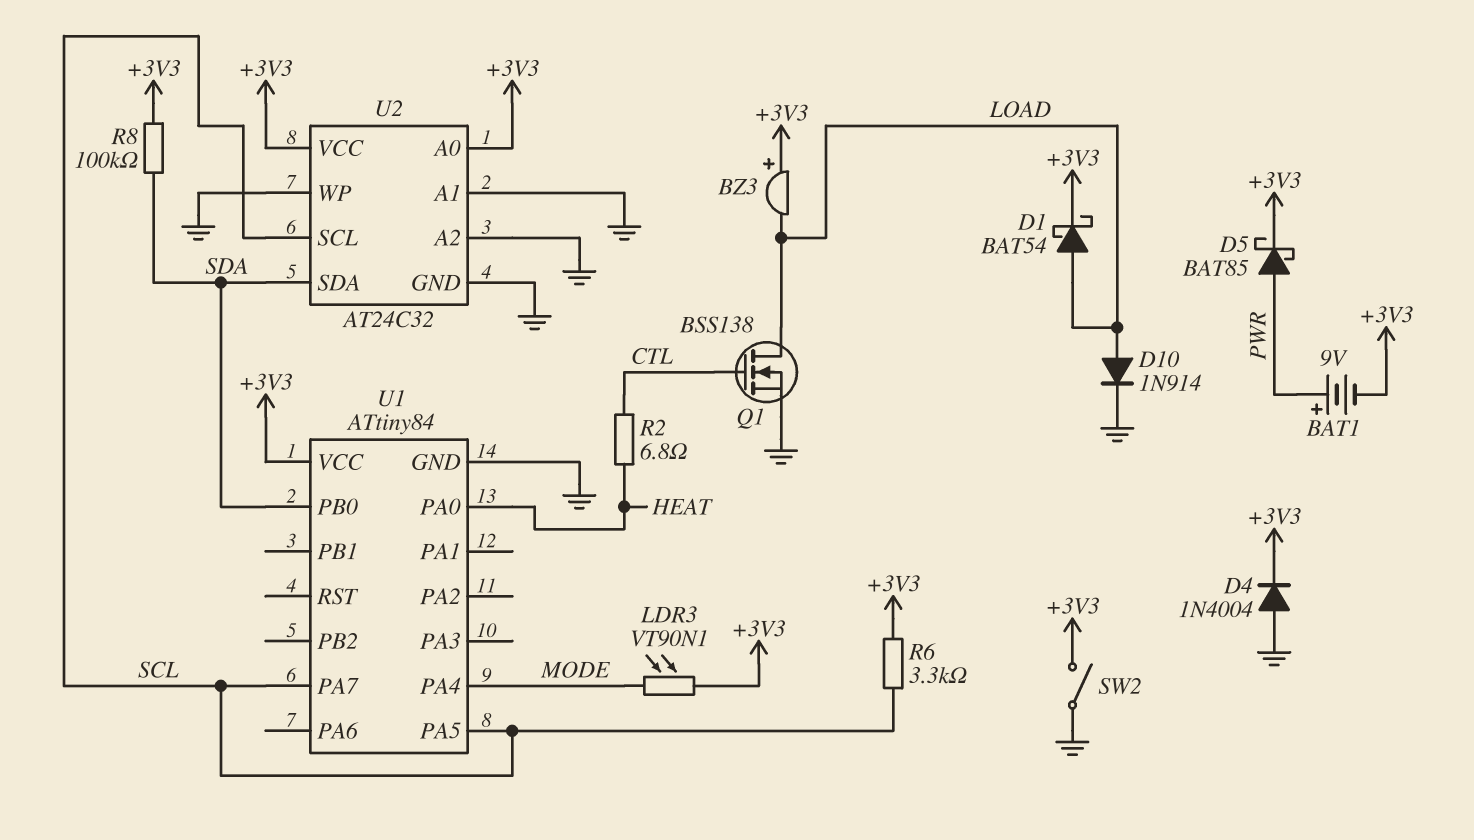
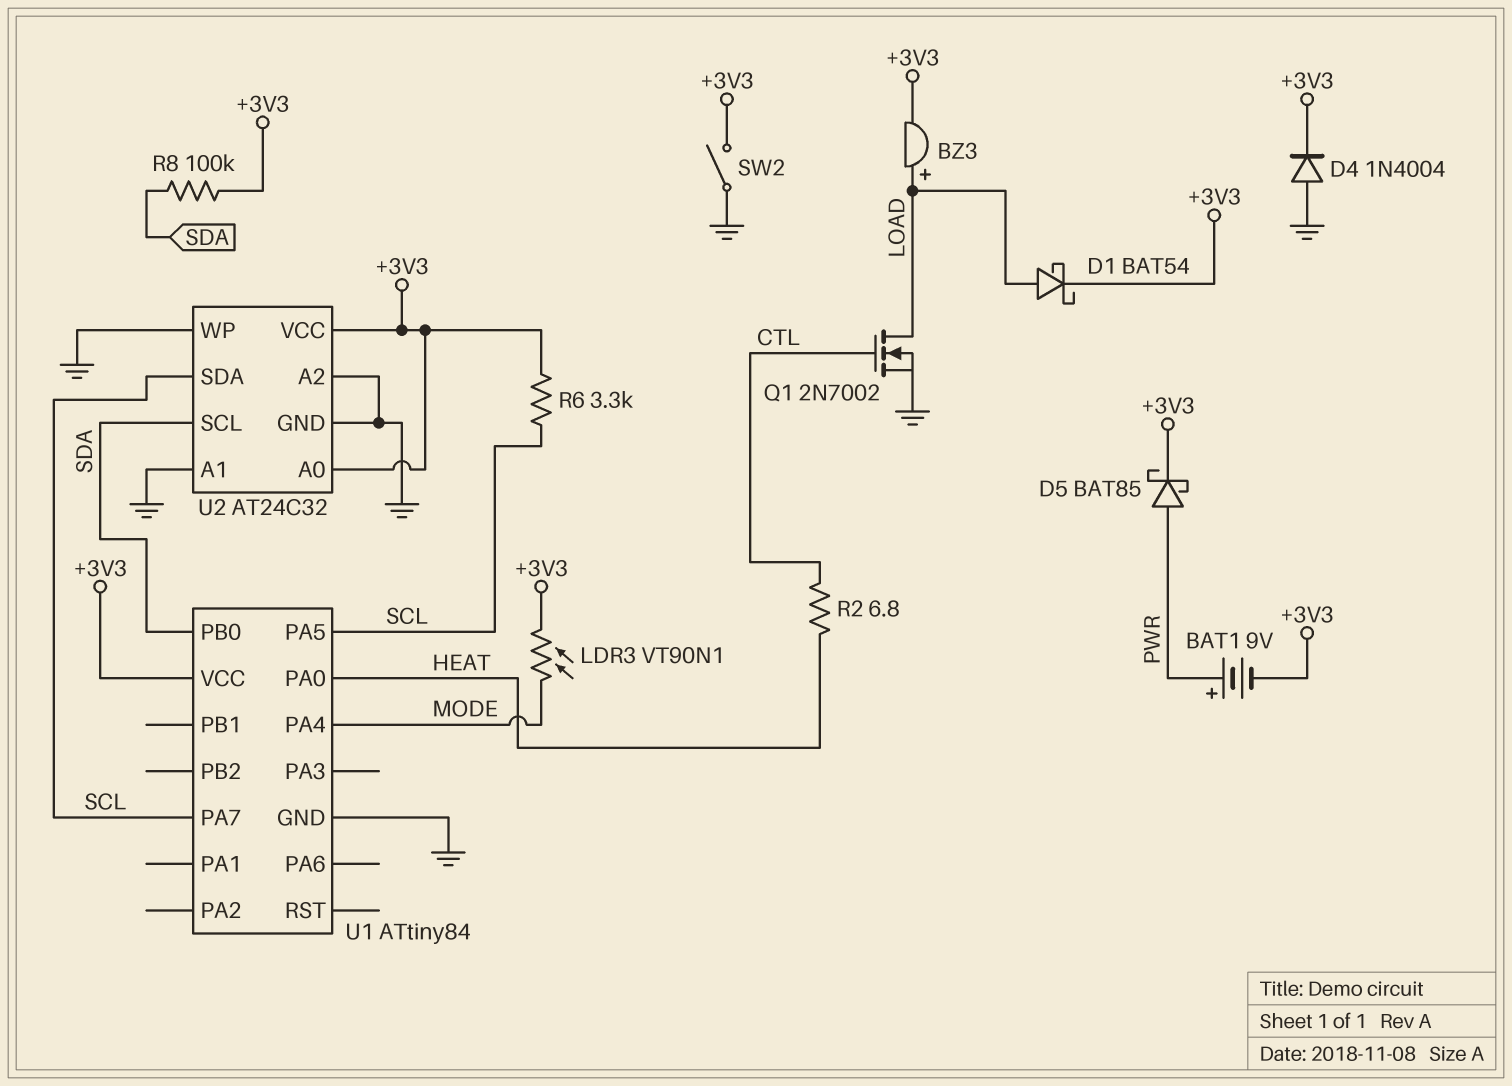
BZ3: buzzer (plus +3V3, minus LOAD) -> buzzer (plus LOAD, minus +3V3)
D10: diode 1N914 (A LOAD, K GND) -> none
Q1: NMOS BSS138 (G CTL, D LOAD, S GND) -> NMOS 2N7002 (G CTL, D LOAD, S GND)
U2 pin SCL: SCL -> SDA
U2 pin SDA: SDA -> SCL

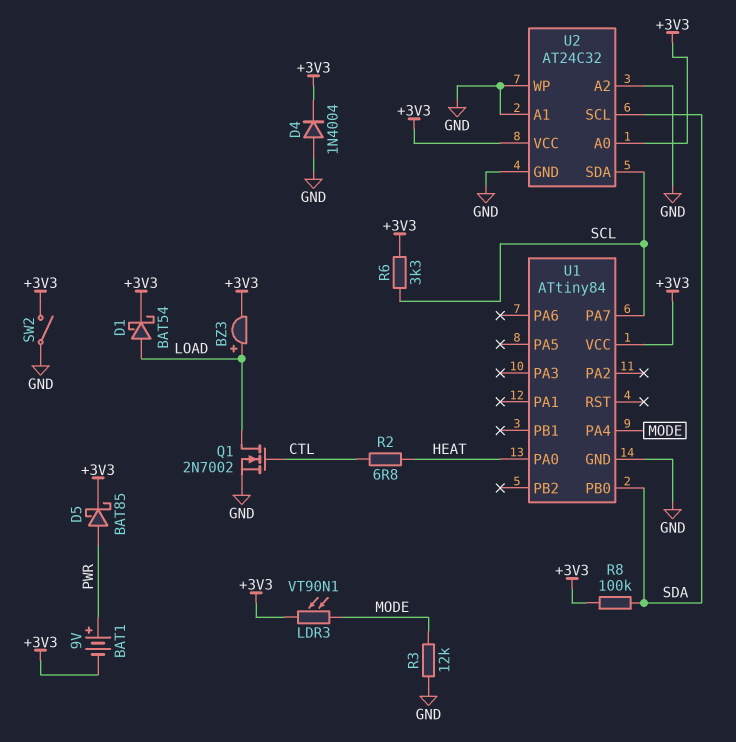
R3: none -> 12k (GND, MODE)
U1 pin PA5: SCL -> none

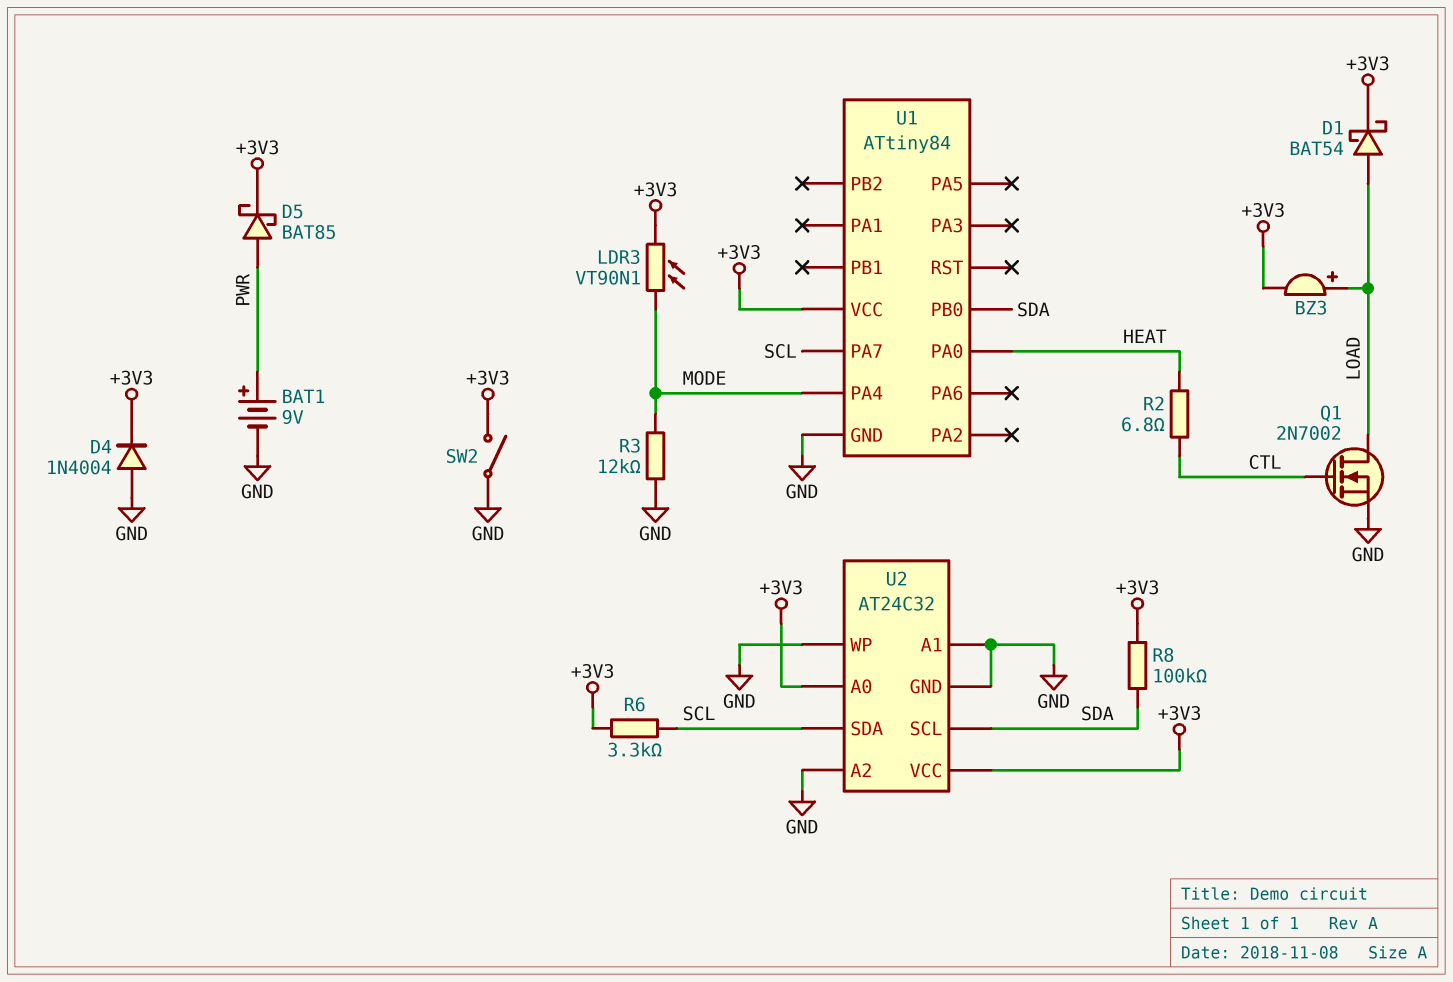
BAT1: 9V (plus PWR, minus +3V3) -> 9V (plus PWR, minus GND)

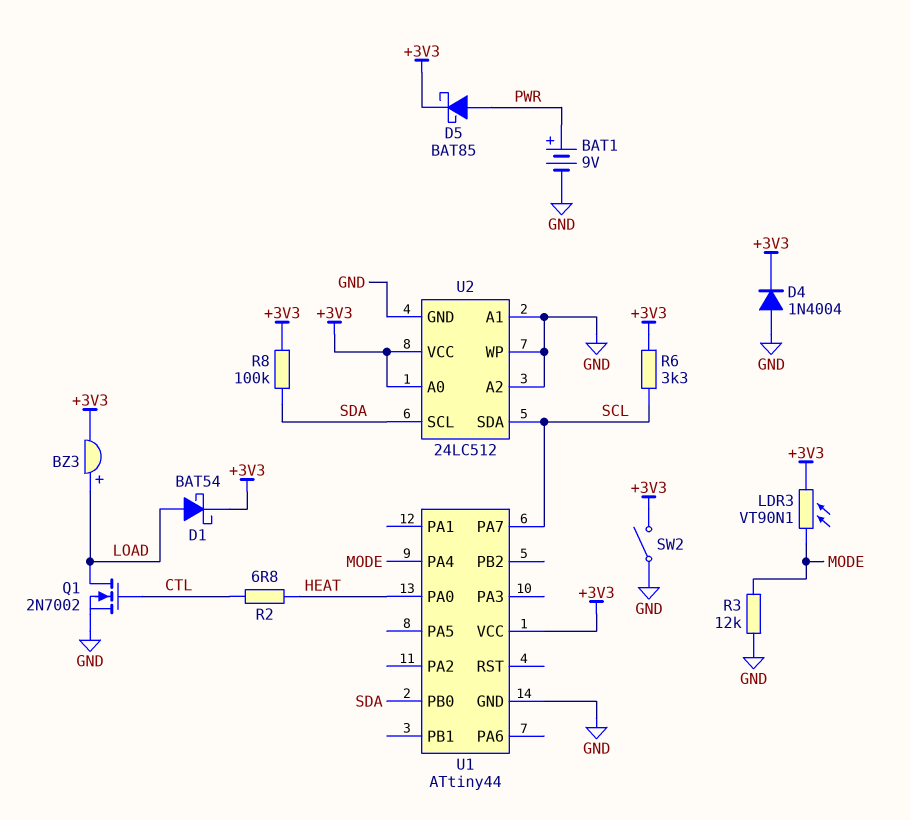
U1: ATtiny84 -> ATtiny44
U2: AT24C32 -> 24LC512

